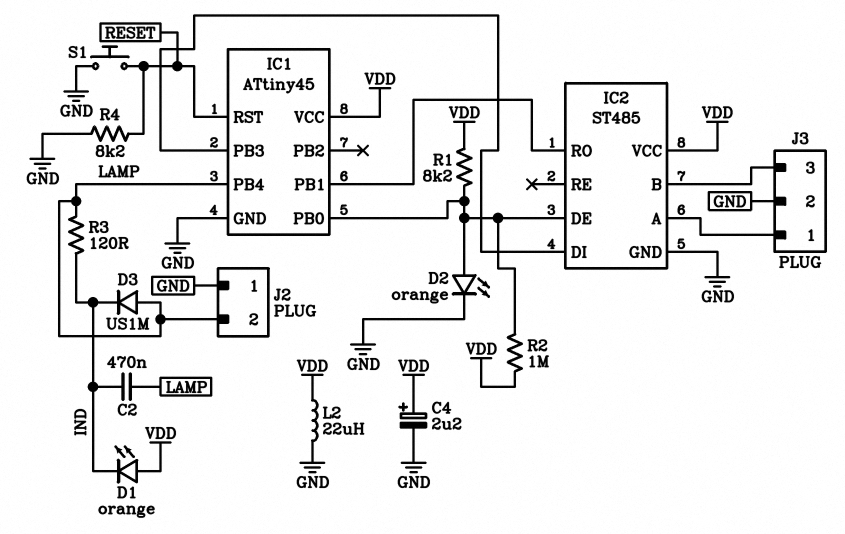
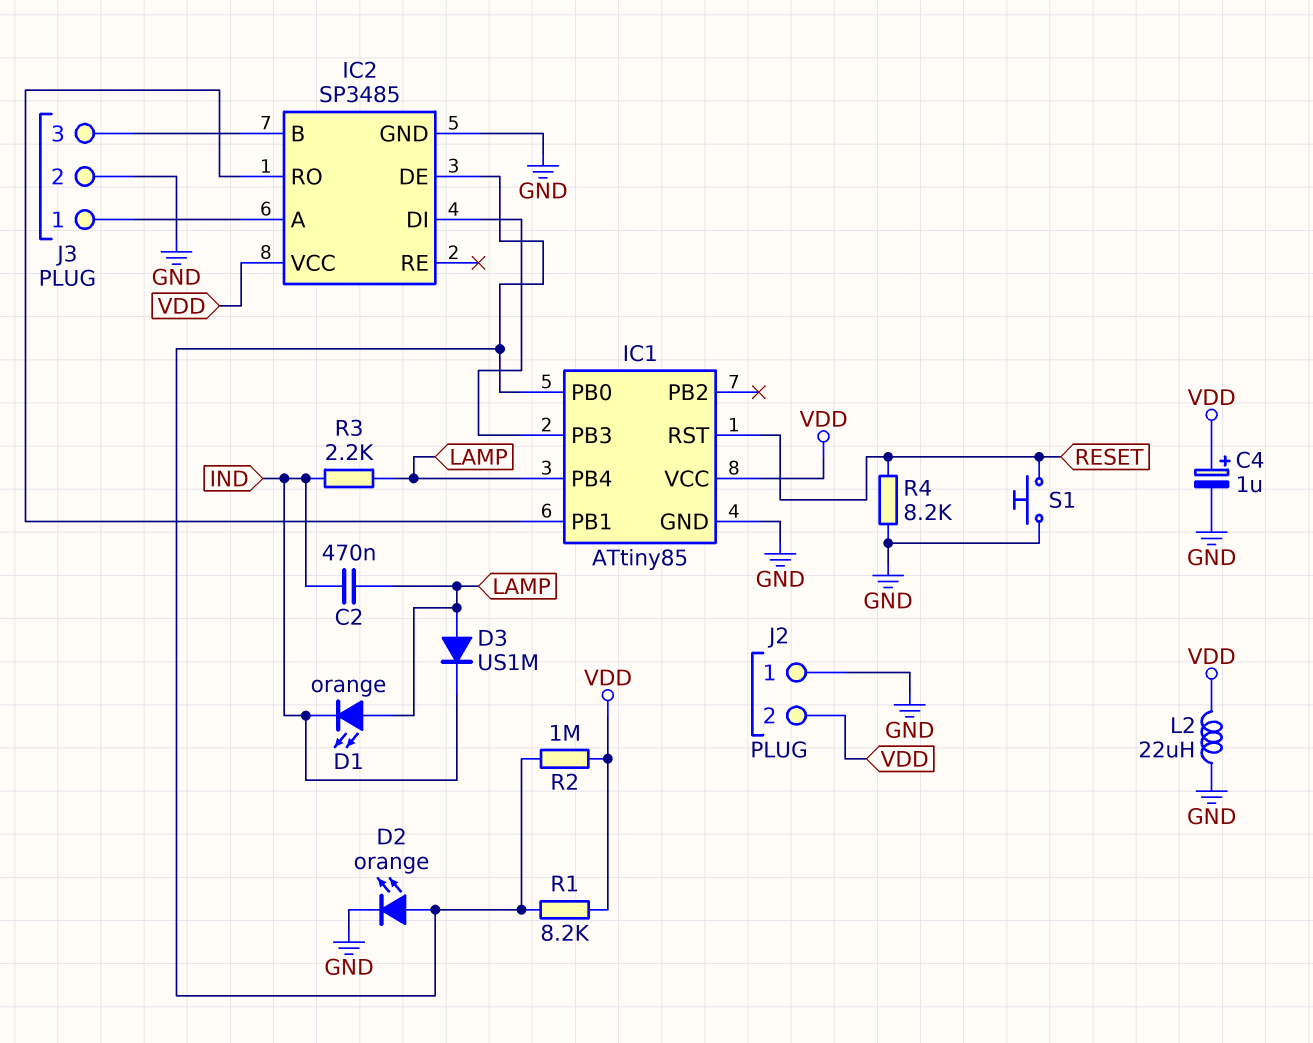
C4: 2.2uF (plus VDD, minus GND) -> 1uF (plus VDD, minus GND)
D1: LED orange (A VDD, K IND) -> LED orange (A LAMP, K IND)
IC1: ATtiny45 -> ATtiny85
IC2: ST485 -> SP3485
J2 pin 2: LAMP -> VDD
R3: 120 (IND, LAMP) -> 2.2k (IND, LAMP)

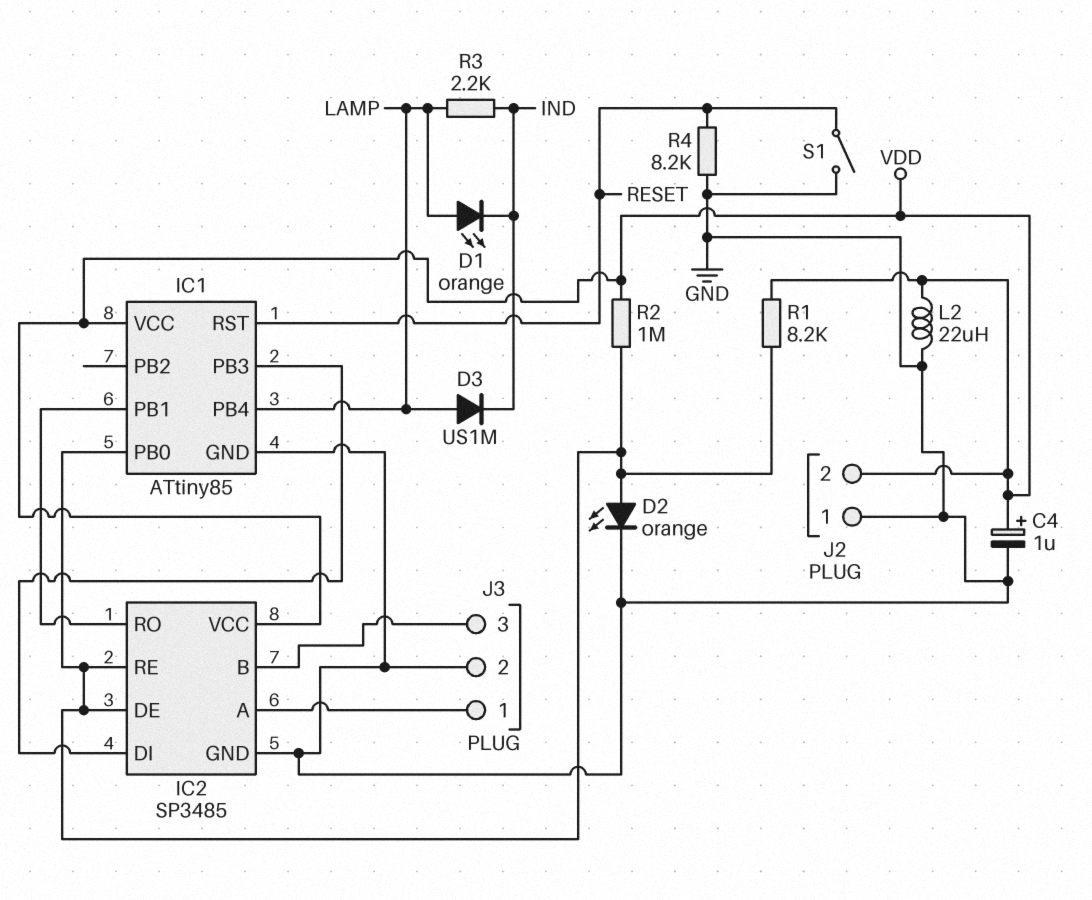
C2: 470nF (IND, LAMP) -> none
IC2 pin RE: none -> IC1/PB0
S1: button (GND, RESET) -> switch (GND, RESET)

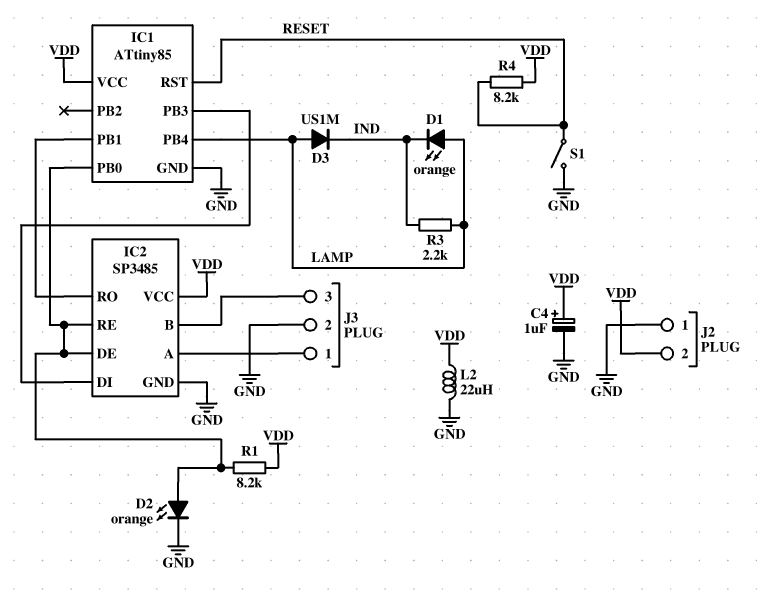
R2: 1M (IC1/PB0, VDD) -> none
R4: 8.2k (GND, RESET) -> 8.2k (RESET, VDD)

